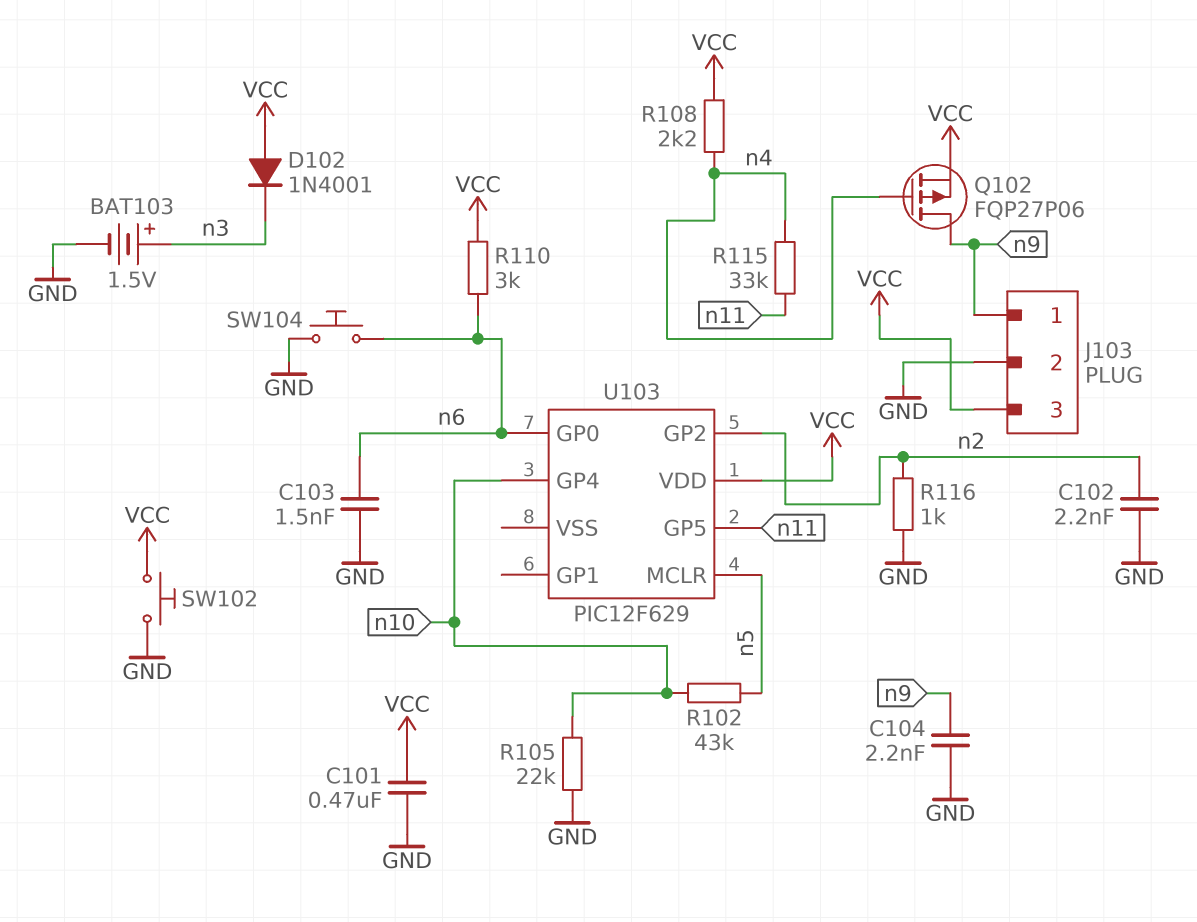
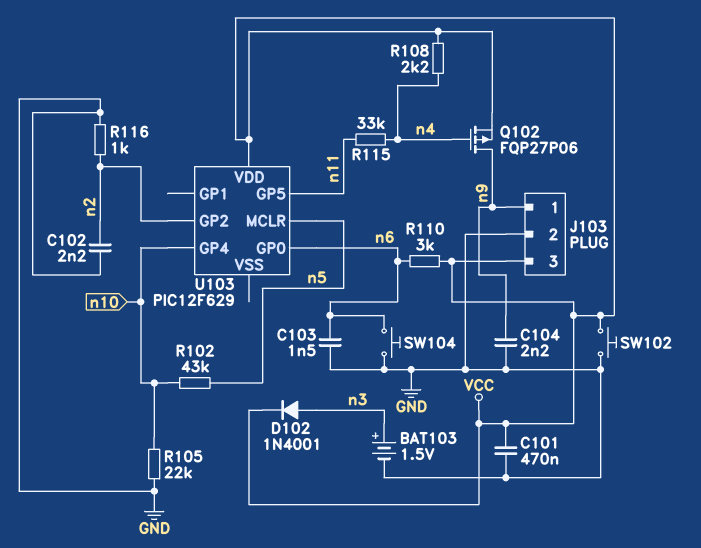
D102: diode 1N4001 (A VCC, K n3) -> diode 1N4001 (A n3, K VCC)

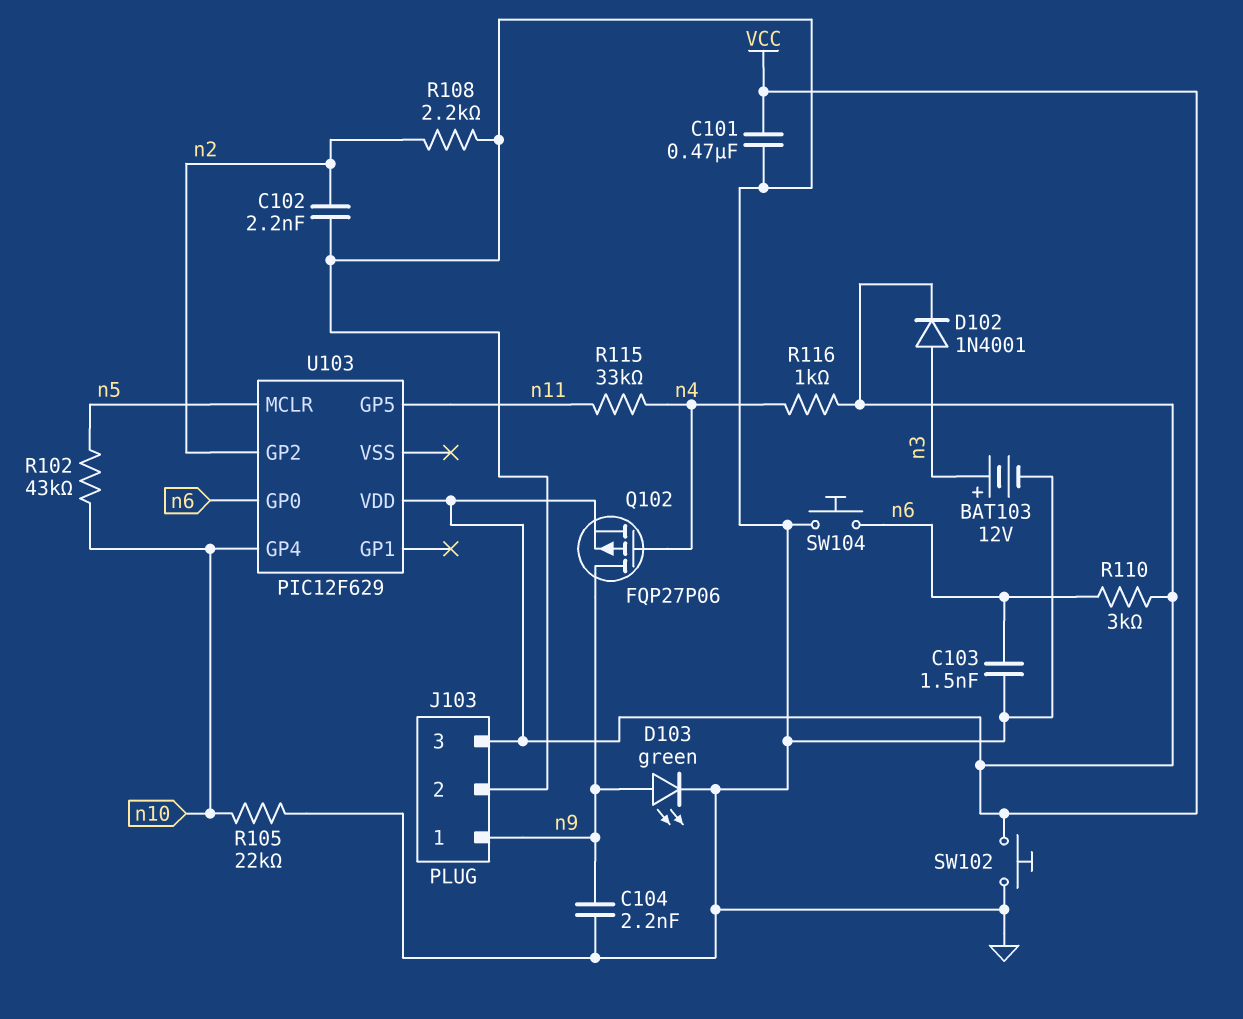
BAT103: 1.5V (plus n3, minus GND) -> 12V (plus n3, minus GND)
D103: none -> LED green (A n9, K GND)
R108: 2.2k (VCC, n4) -> 2.2k (GND, n2)
R116: 1k (GND, n2) -> 1k (VCC, n4)

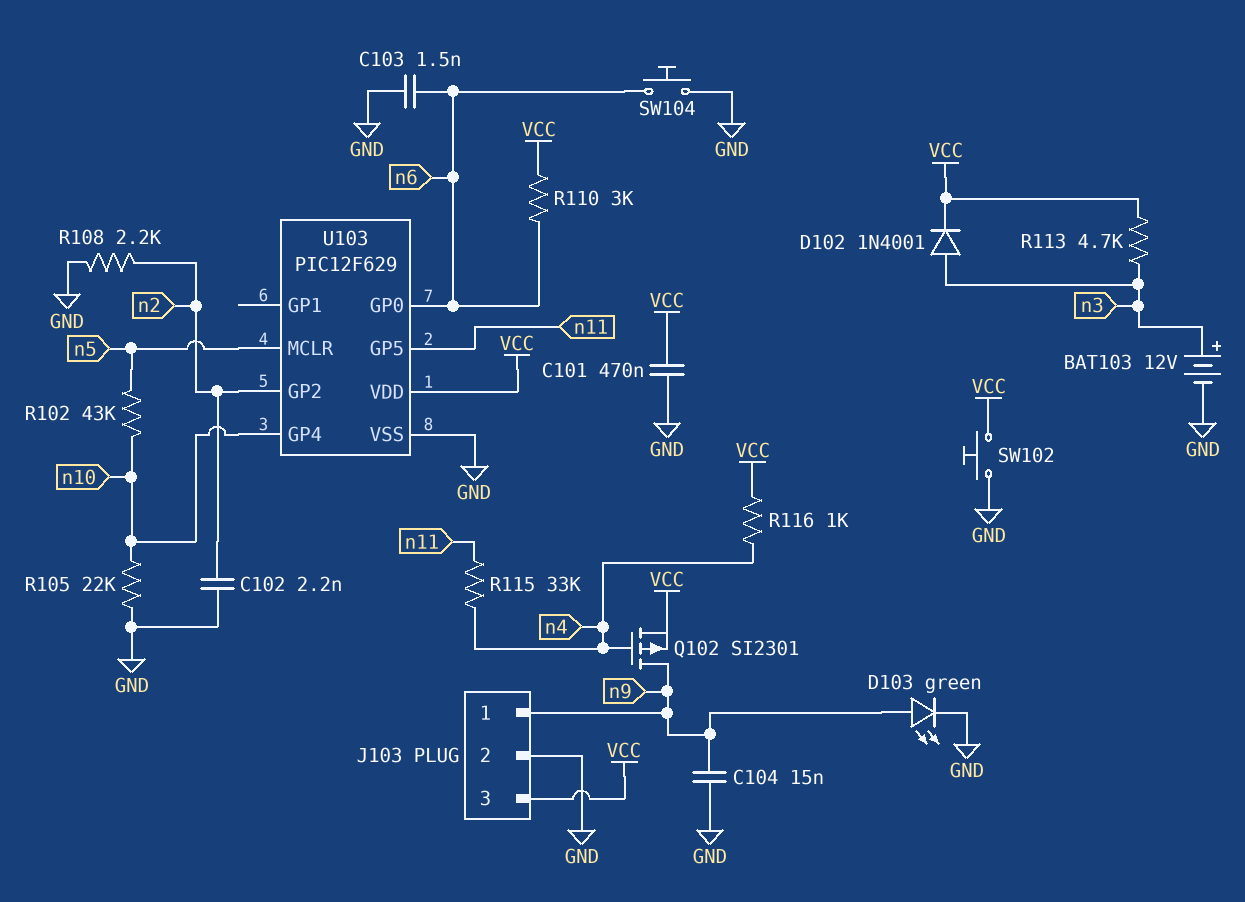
C104: 2.2nF (GND, n9) -> 15nF (GND, n9)
Q102: PMOS FQP27P06 (G n4, D n9, S VCC) -> PMOS SI2301 (G n4, D n9, S VCC)
R113: none -> 4.7k (VCC, n3)
U103 pin VSS: none -> GND

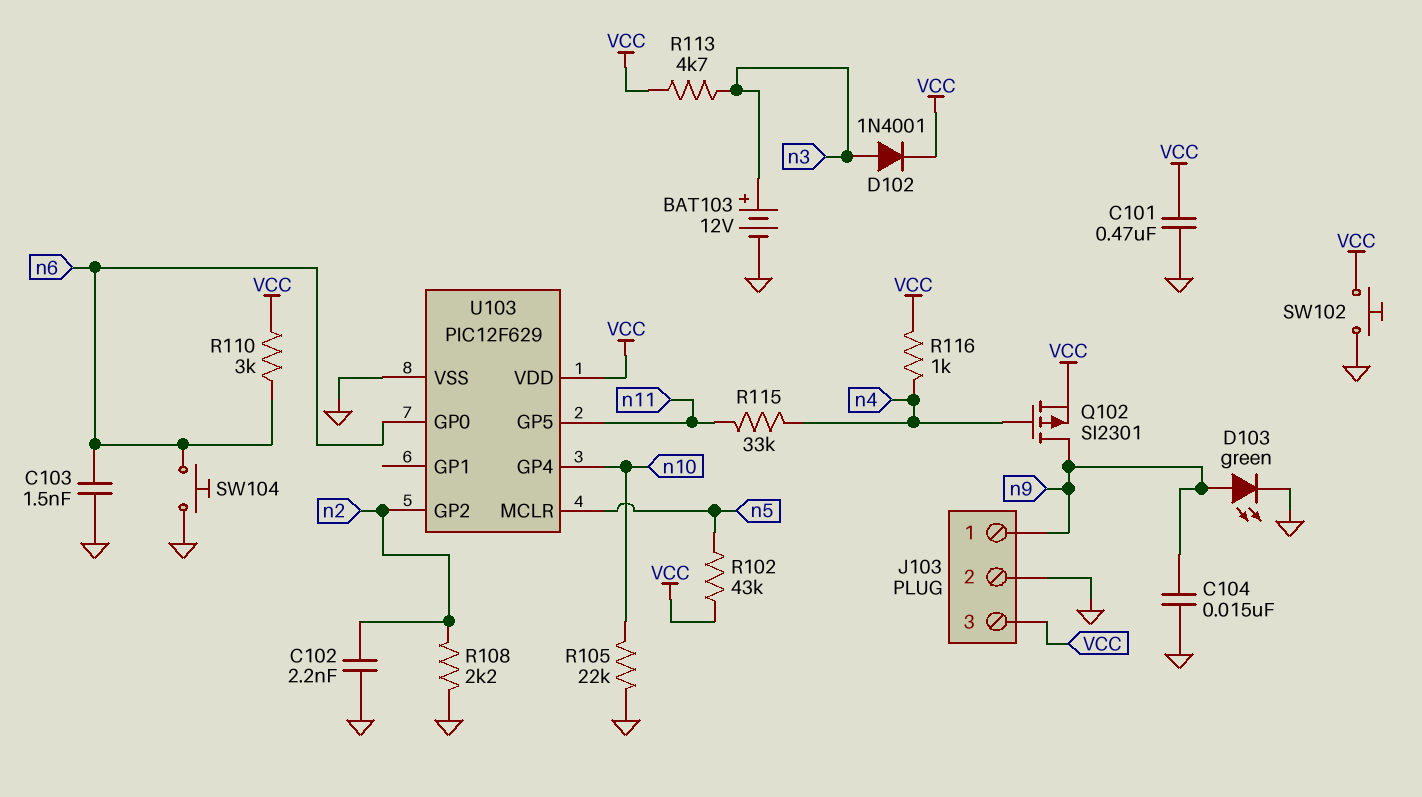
R102: 43k (n5, n10) -> 43k (VCC, n5)

